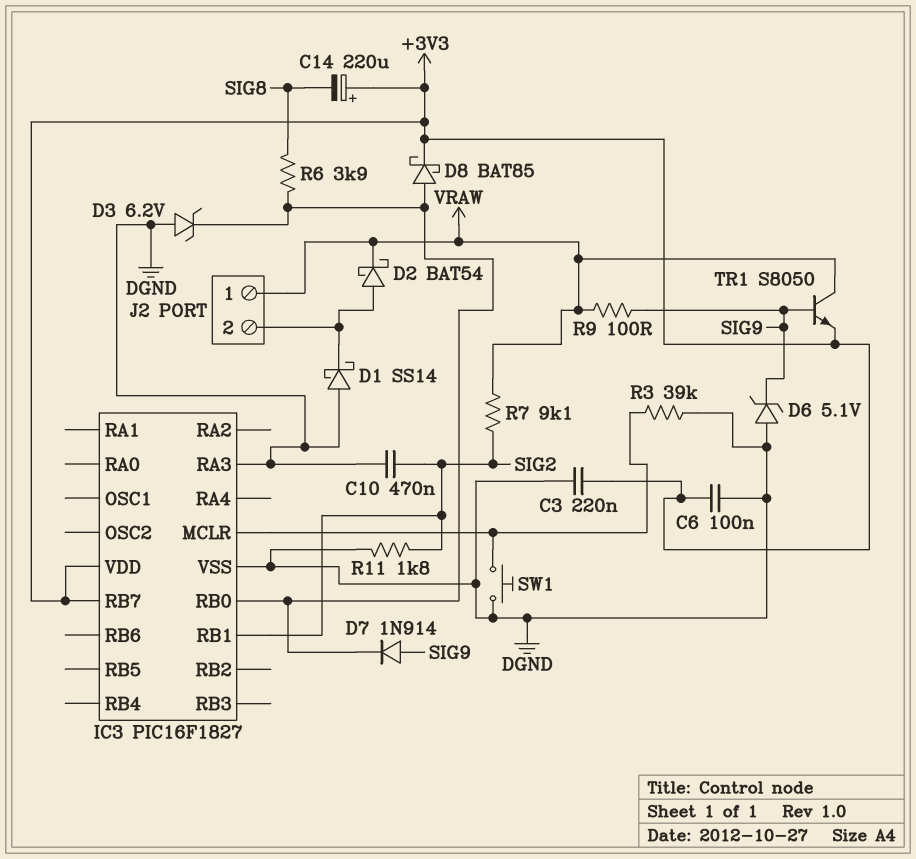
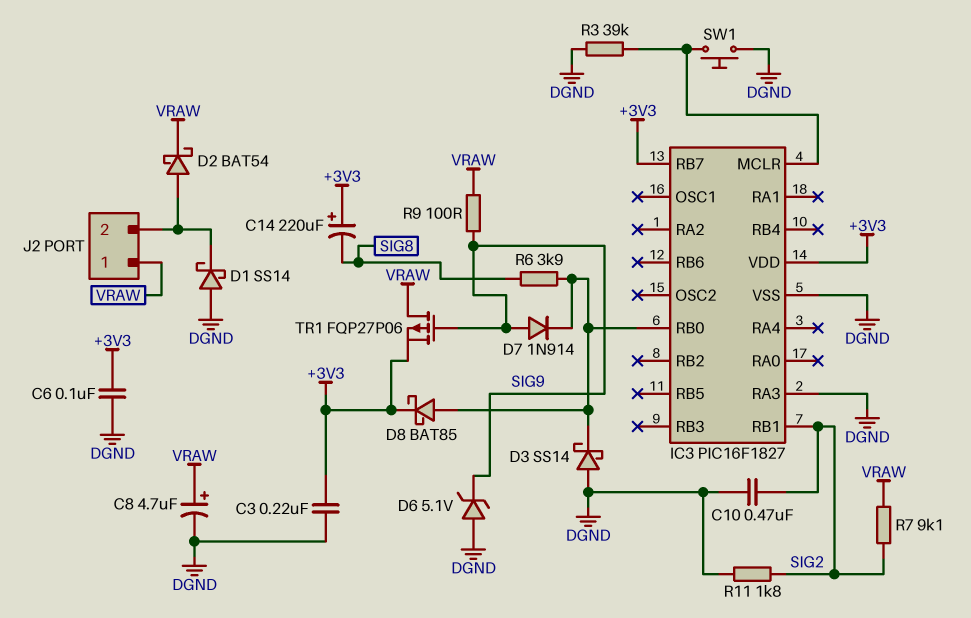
C8: none -> 4.7uF (plus VRAW, minus DGND)
D3: zener 6.2V (A DGND, K IC3/RB0) -> schottky SS14 (A DGND, K IC3/RB0)
TR1: NPN S8050 (B SIG9, C VRAW, E +3V3) -> PMOS FQP27P06 (G SIG9, D VRAW, S +3V3)

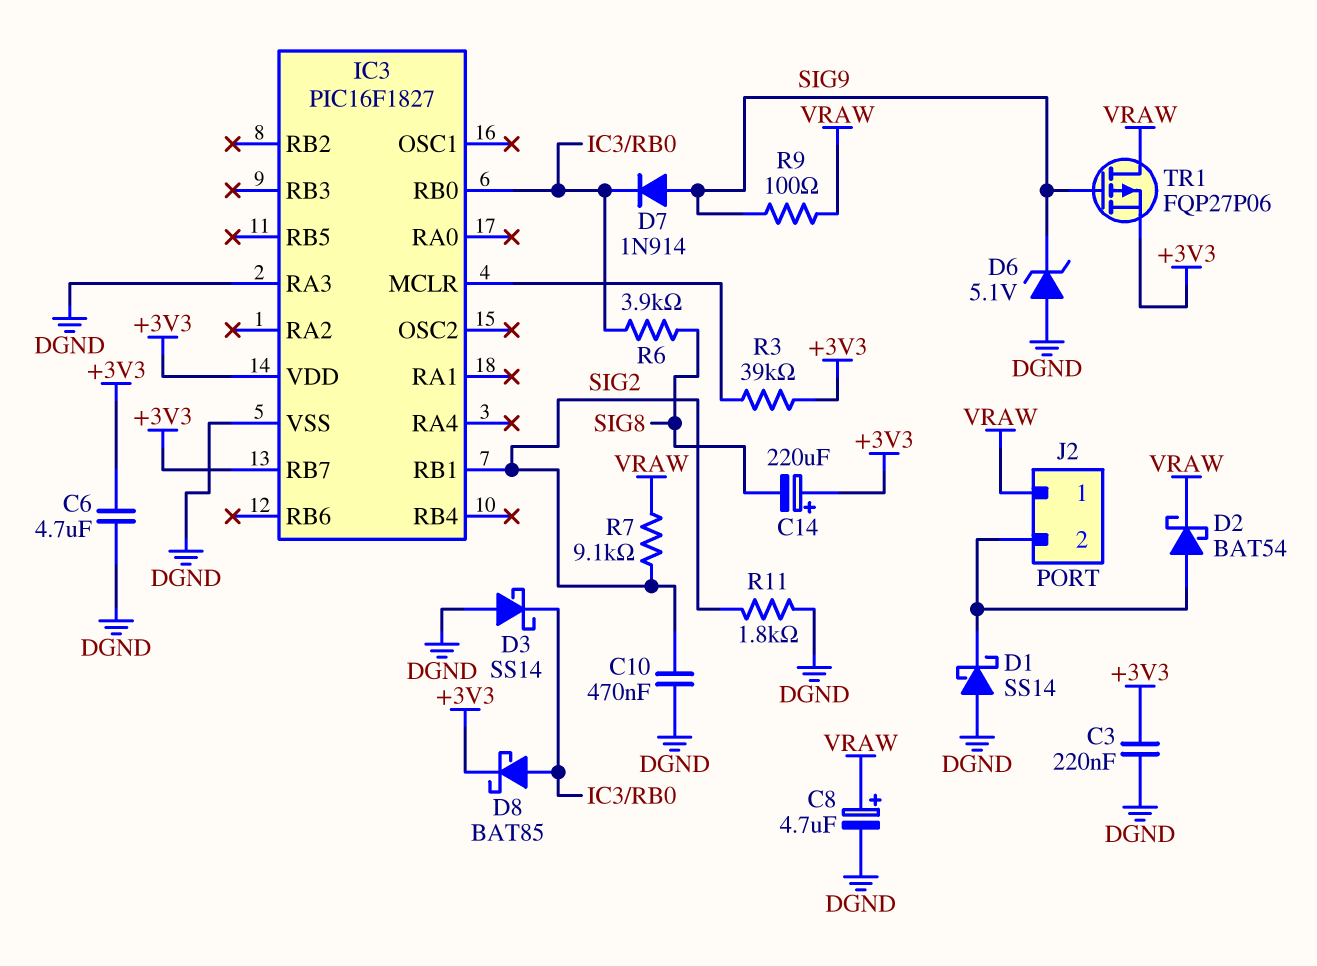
C6: 100nF (+3V3, DGND) -> 4.7uF (+3V3, DGND)
R3: 39k (DGND, IC3/MCLR) -> 39k (+3V3, IC3/MCLR)
SW1: button (DGND, IC3/MCLR) -> none

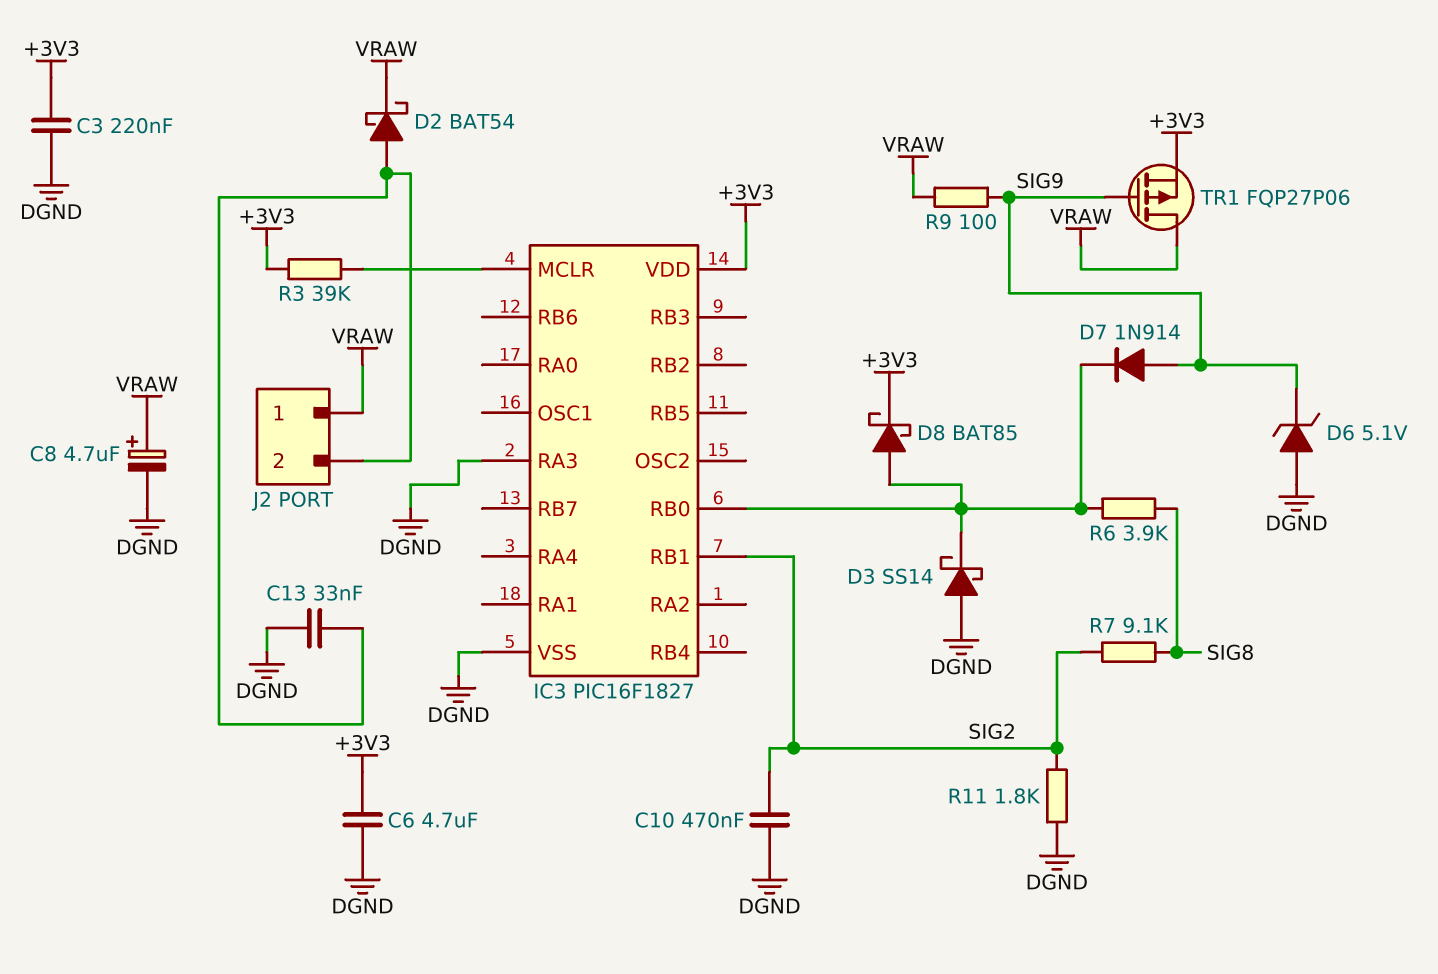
C13: none -> 33nF (DGND, J2/2)
C14: 220uF (plus +3V3, minus SIG8) -> none
D1: schottky SS14 (A DGND, K J2/2) -> none
IC3 pin RB7: +3V3 -> none
R7: 9.1k (SIG2, VRAW) -> 9.1k (SIG2, SIG8)

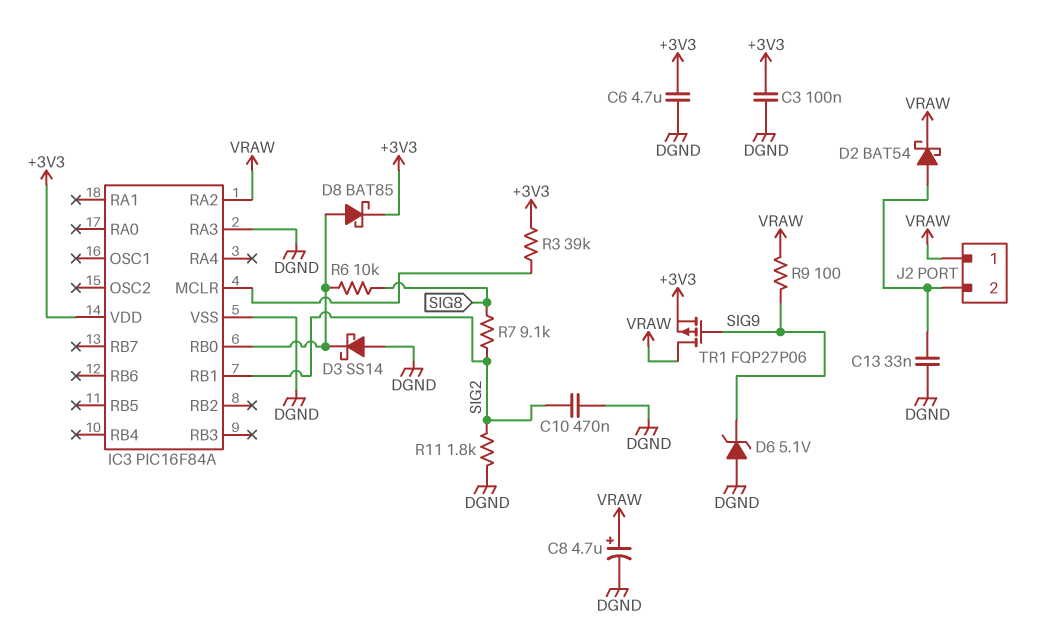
C3: 220nF (+3V3, DGND) -> 100nF (+3V3, DGND)
D7: diode 1N914 (A SIG9, K IC3/RB0) -> none
IC3: PIC16F1827 -> PIC16F84A
IC3 pin RA2: none -> VRAW
R6: 3.9k (IC3/RB0, SIG8) -> 10k (IC3/RB0, SIG8)

